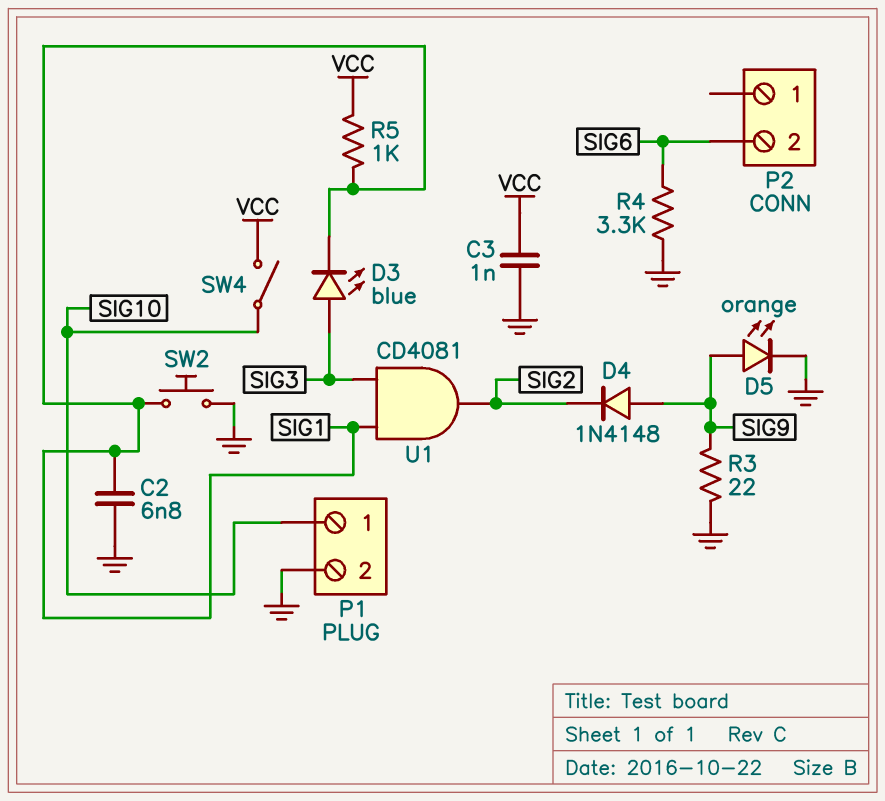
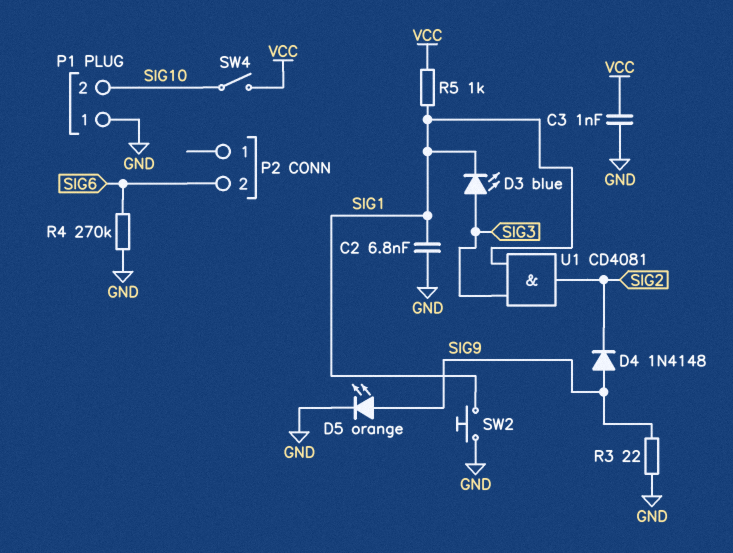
P1 pin 1: SIG10 -> GND
P1 pin 2: GND -> SIG10
R4: 3.3k (GND, SIG6) -> 270k (GND, SIG6)

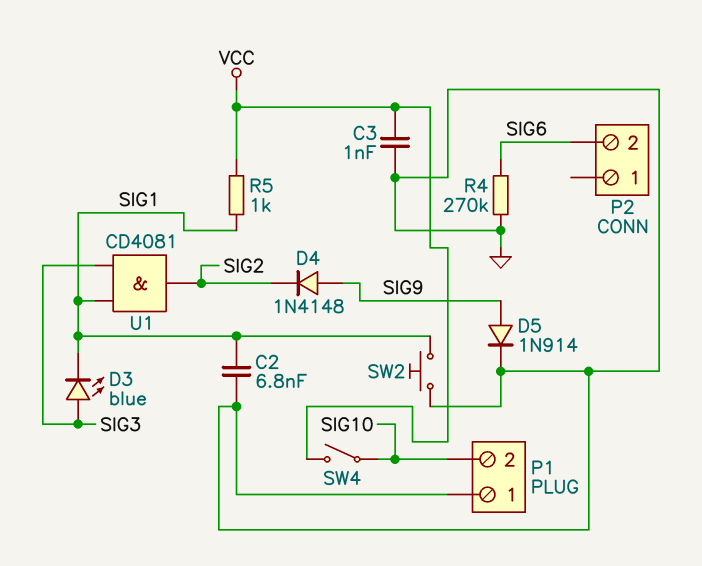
D5: LED orange (A SIG9, K GND) -> diode 1N914 (A SIG9, K GND)
R3: 22 (GND, SIG9) -> none

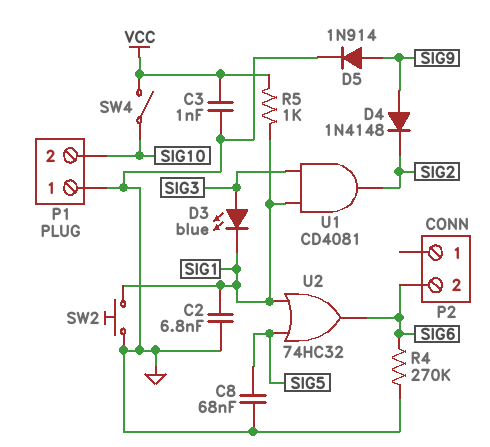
C8: none -> 68nF (GND, SIG5)
U2: none -> OR 74HC32 (in SIG1, in SIG5, out SIG6)

